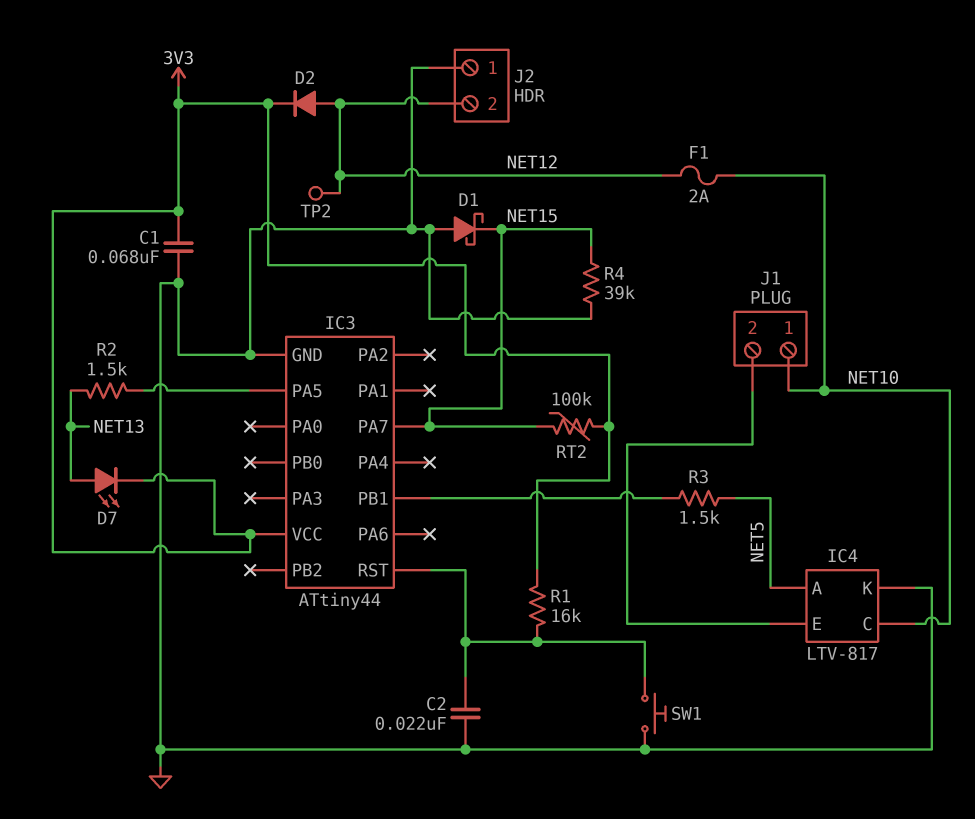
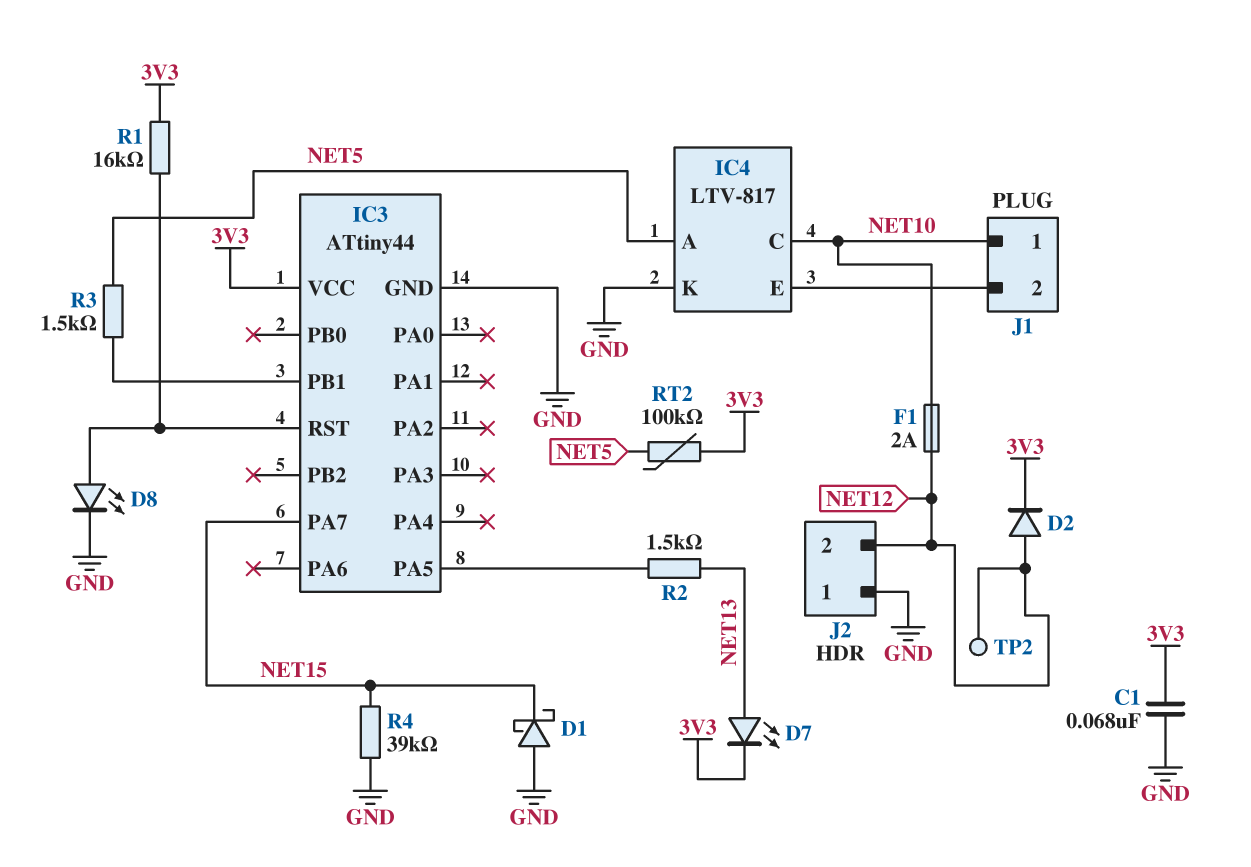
C2: 22nF (GND, IC3/RST) -> none
D8: none -> LED (A IC3/RST, K GND)
RT2: 100k (3V3, NET15) -> 100k (3V3, NET5)
SW1: button (GND, IC3/RST) -> none

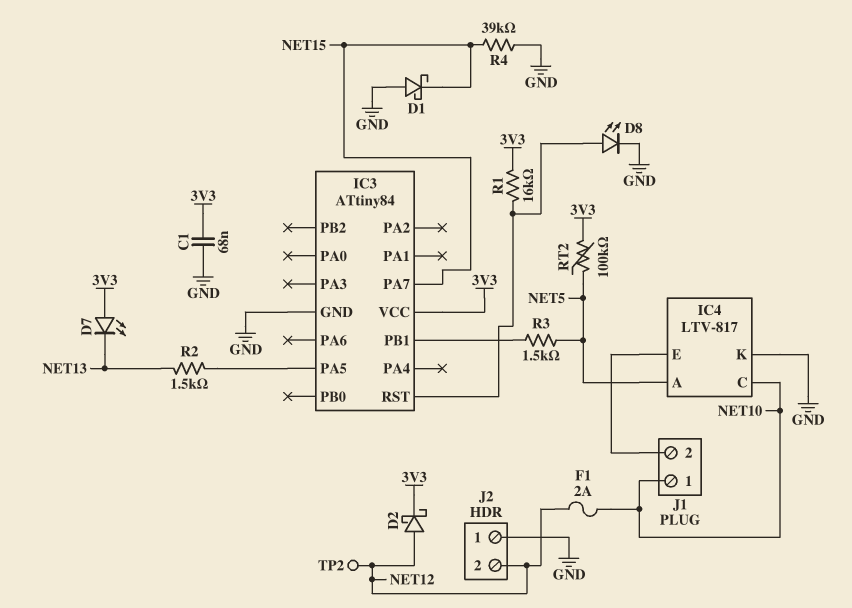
D2: diode (A NET12, K 3V3) -> schottky (A NET12, K 3V3)
D7: LED (A NET13, K 3V3) -> LED (A 3V3, K NET13)
IC3: ATtiny44 -> ATtiny84

